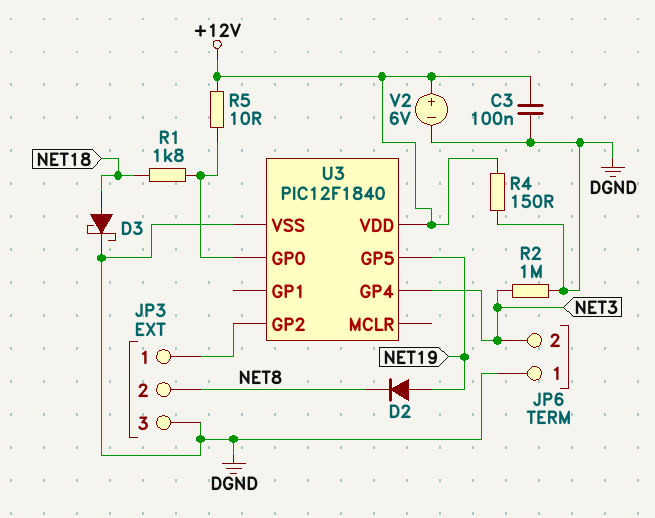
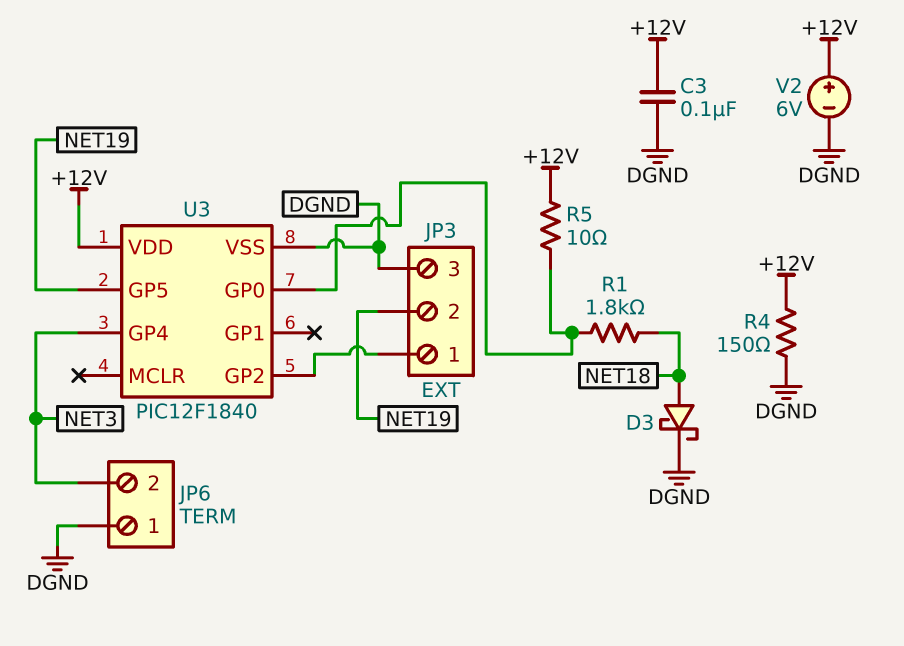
D2: diode (A NET19, K NET8) -> none
JP3 pin 2: NET8 -> NET19
R2: 1M (DGND, NET3) -> none

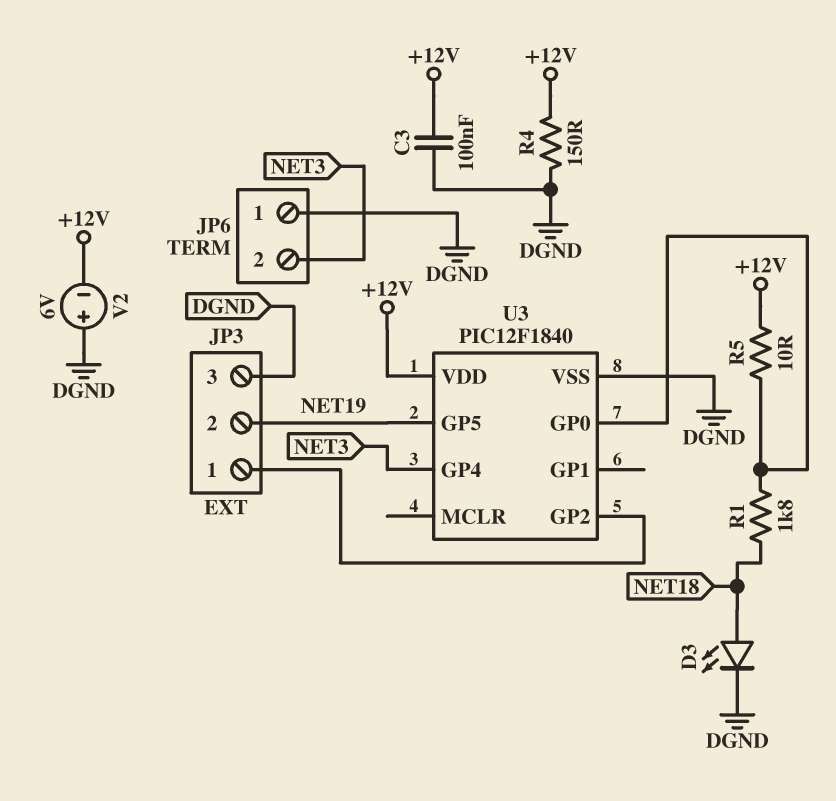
D3: schottky (A NET18, K DGND) -> LED (A NET18, K DGND)
V2: 6V (plus +12V, minus DGND) -> 6V (plus DGND, minus +12V)

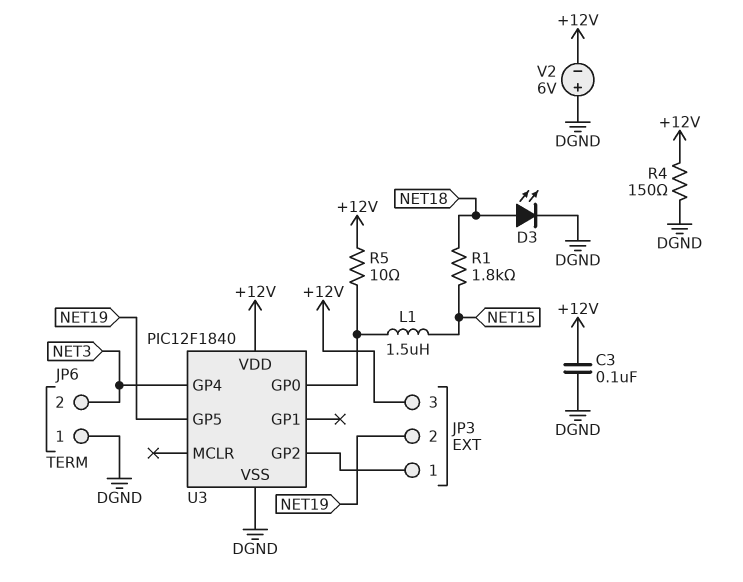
JP3 pin 3: DGND -> +12V
L1: none -> 1.5uH (NET15, U3/GP0)
R1: 1.8k (NET18, U3/GP0) -> 1.8k (NET15, NET18)

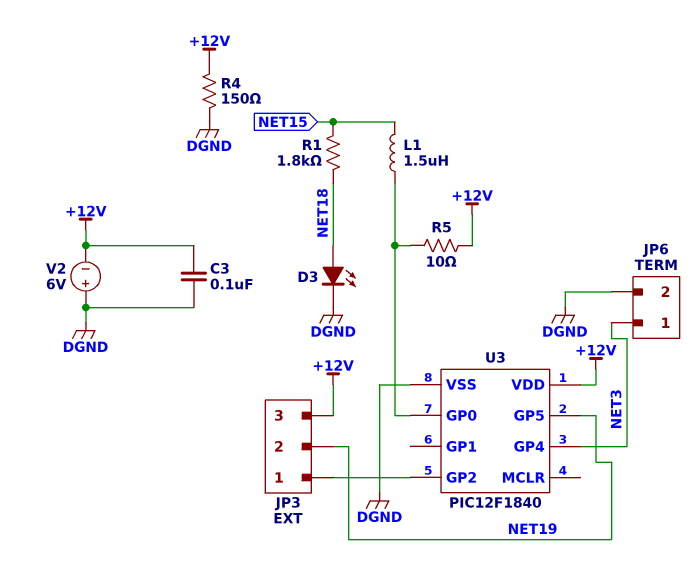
JP6 pin 1: DGND -> NET3
JP6 pin 2: NET3 -> DGND

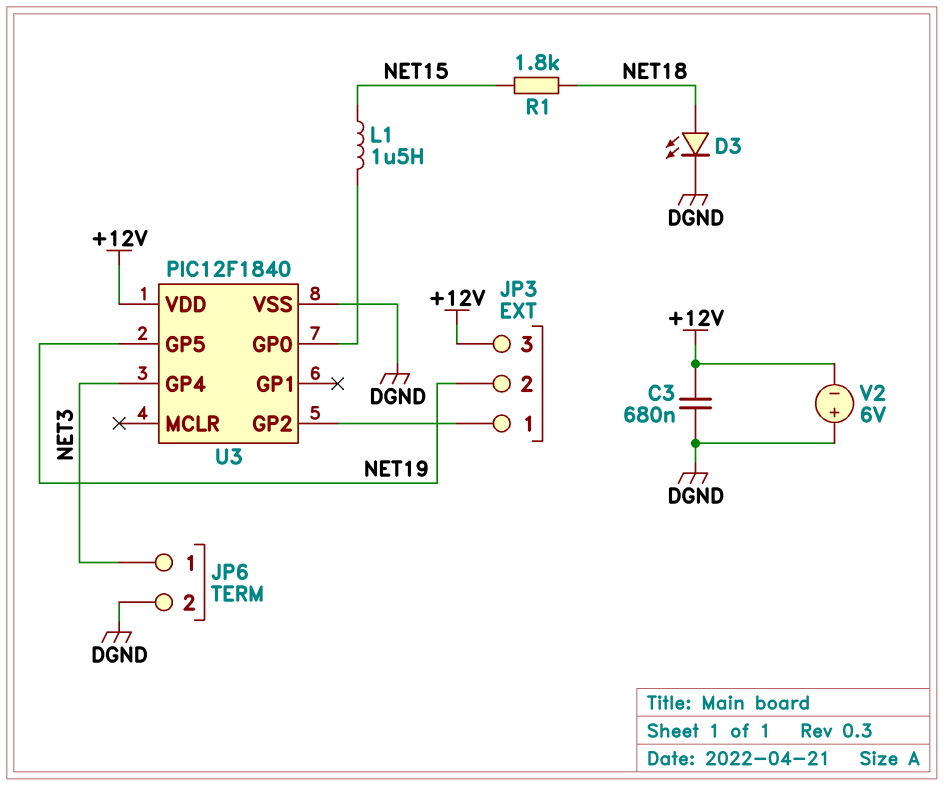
C3: 100nF (+12V, DGND) -> 680nF (+12V, DGND)
R4: 150 (+12V, DGND) -> none
R5: 10 (+12V, U3/GP0) -> none

